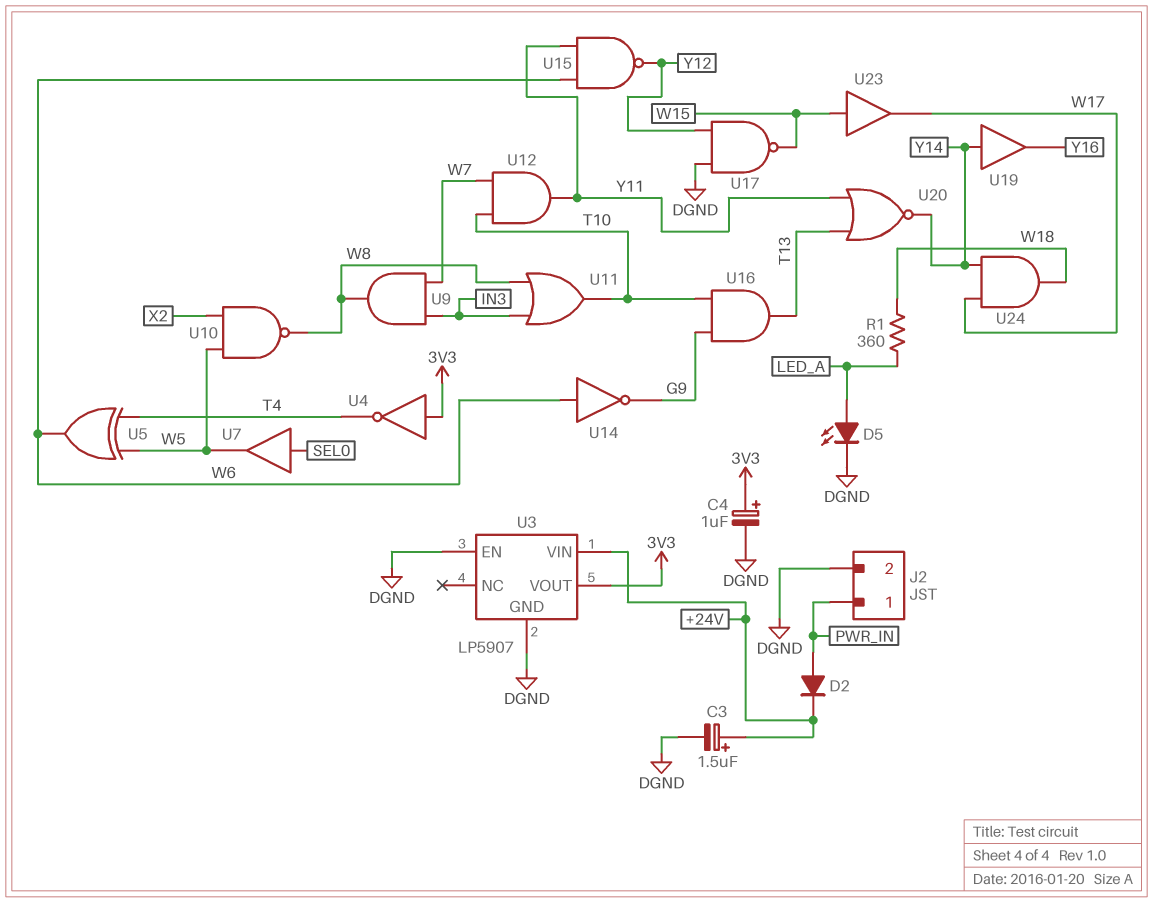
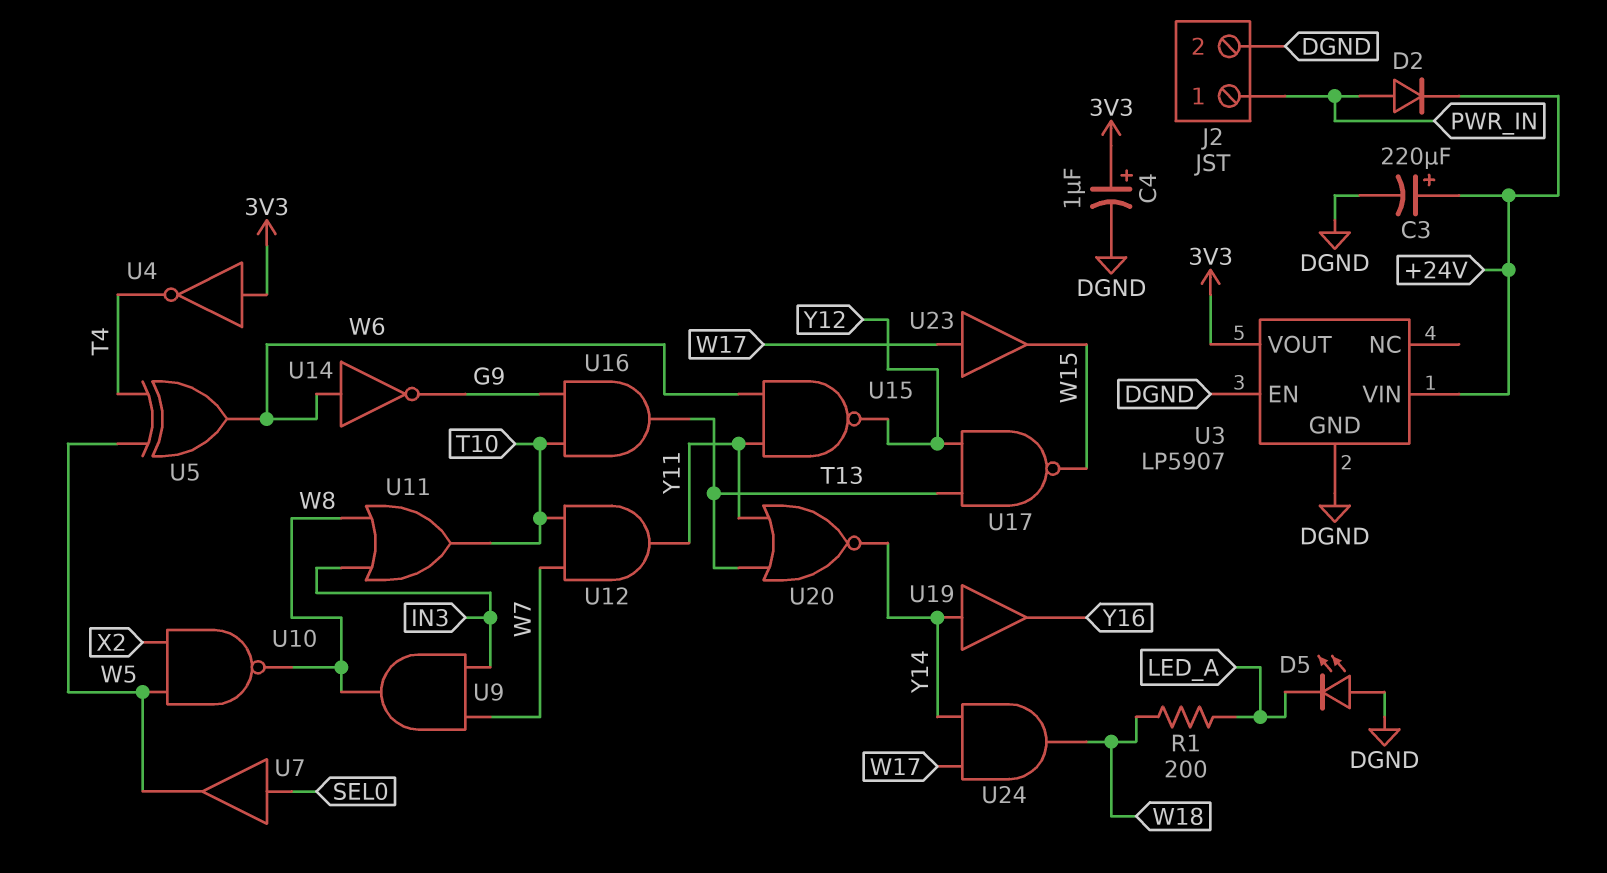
C3: 1.5uF (plus +24V, minus DGND) -> 220uF (plus +24V, minus DGND)
D5: LED (A LED_A, K DGND) -> LED (A DGND, K LED_A)
R1: 360 (LED_A, W18) -> 200 (LED_A, W18)
U17: NAND (in DGND, in Y12, out W15) -> NAND (in T13, in Y12, out W15)
U23: buffer (in W15, out W17) -> buffer (in W17, out W15)

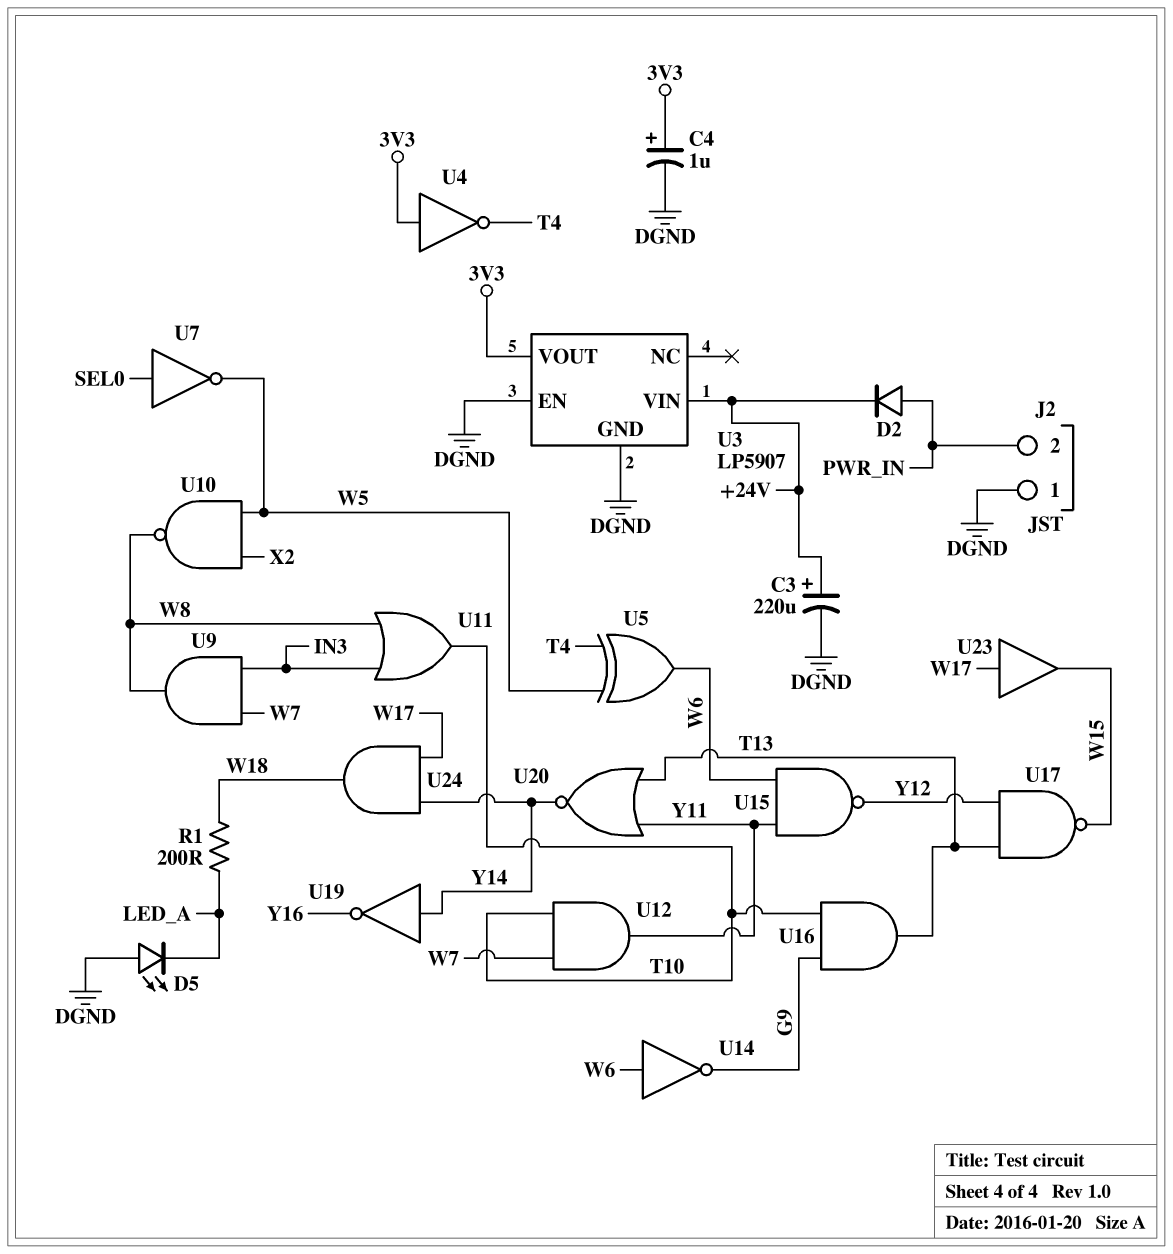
J2 pin 1: PWR_IN -> DGND
J2 pin 2: DGND -> PWR_IN
U7: buffer (in SEL0, out W5) -> NOT (in SEL0, out W5)
U19: buffer (in Y14, out Y16) -> NOT (in Y14, out Y16)

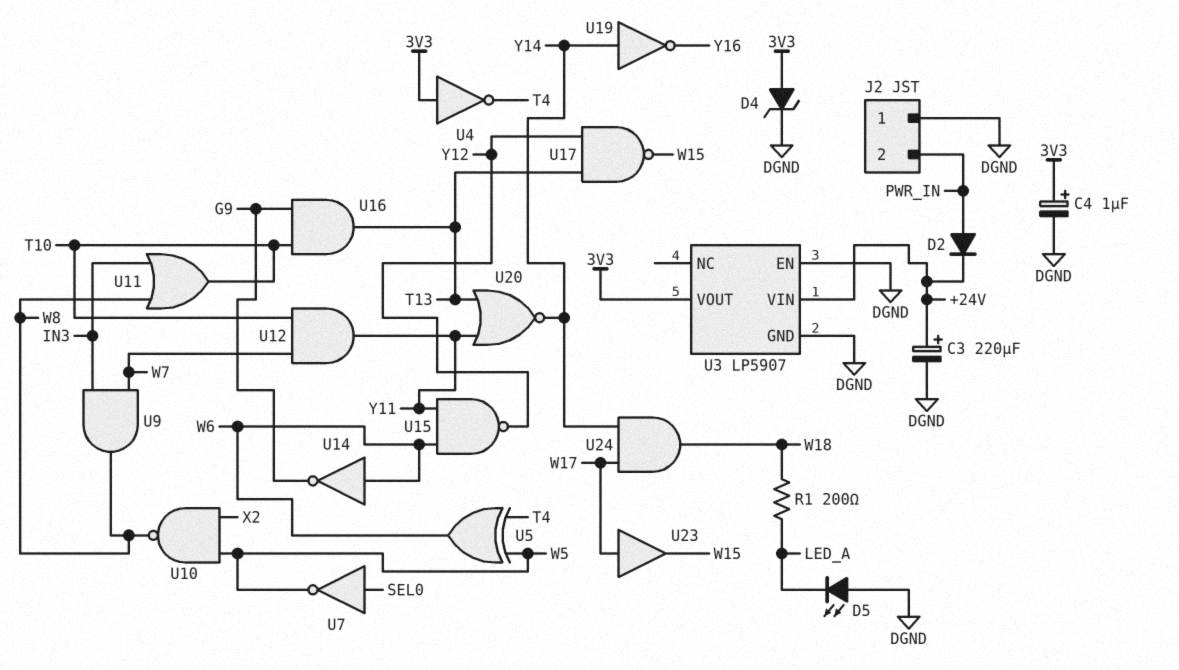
D4: none -> zener (A 3V3, K DGND)

